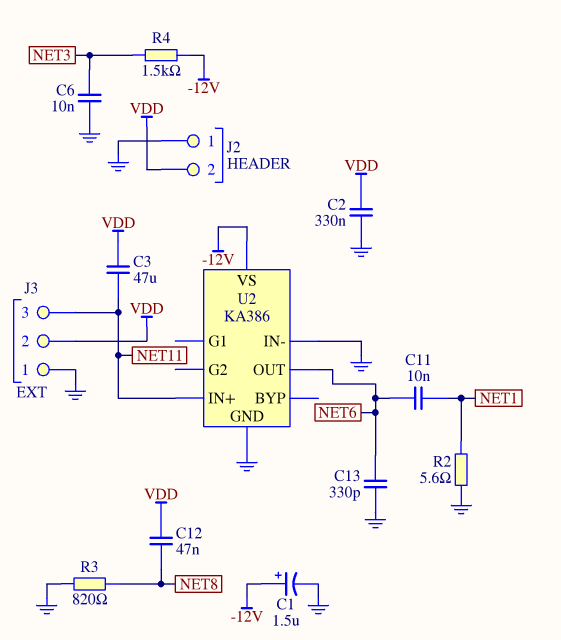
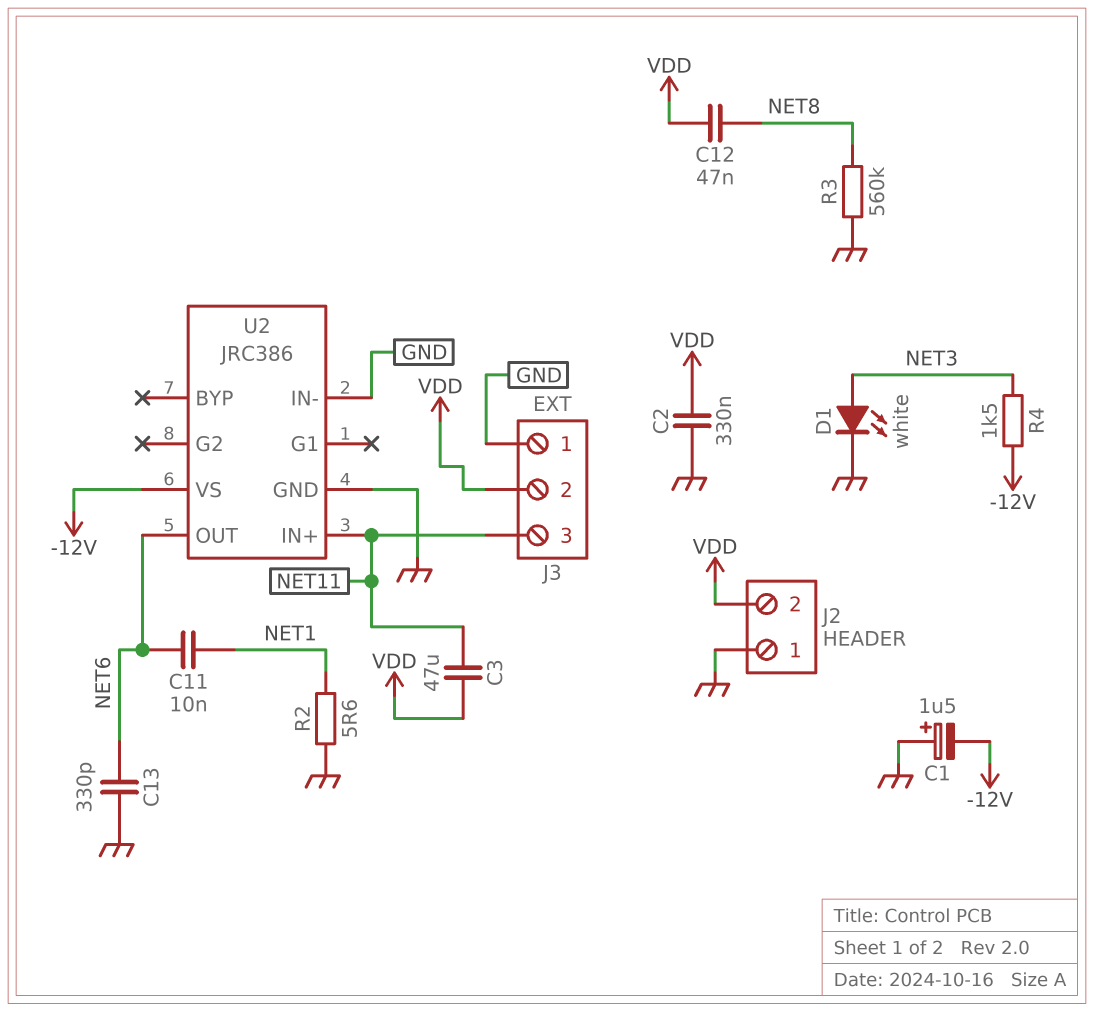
C1: 1.5uF (plus -12V, minus GND) -> 1.5uF (plus GND, minus -12V)
C6: 10nF (GND, NET3) -> none
D1: none -> LED white (A NET3, K GND)
R3: 820 (GND, NET8) -> 560k (GND, NET8)
U2: KA386 -> JRC386

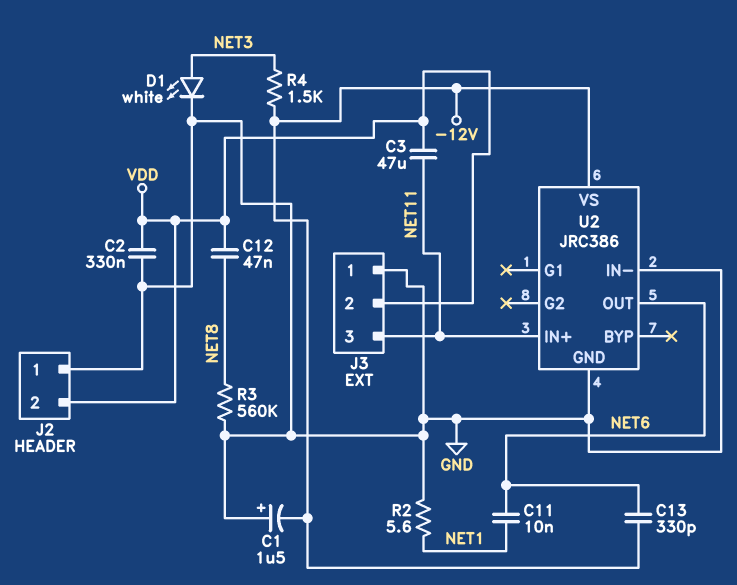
C13: 330pF (GND, NET6) -> 330pF (-12V, NET6)

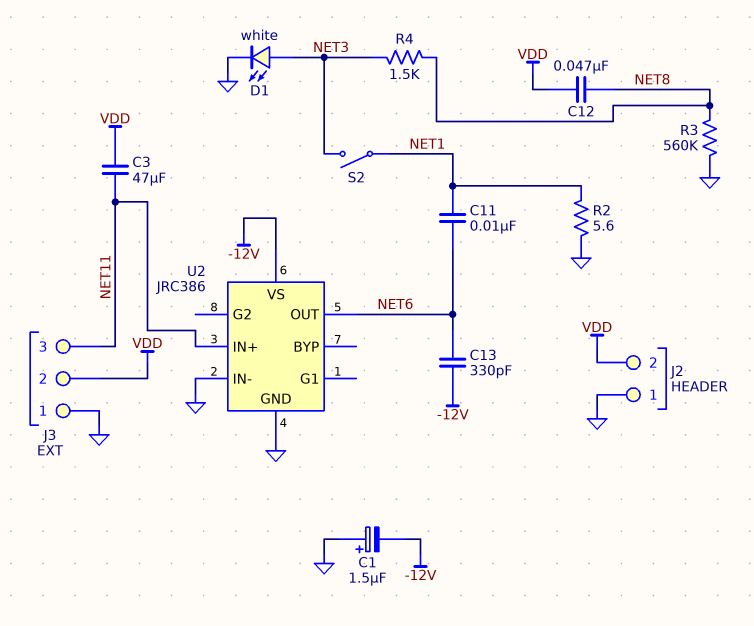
C2: 330nF (GND, VDD) -> none
R4: 1.5k (-12V, NET3) -> 1.5k (NET3, NET8)
S2: none -> switch (NET1, NET3)

